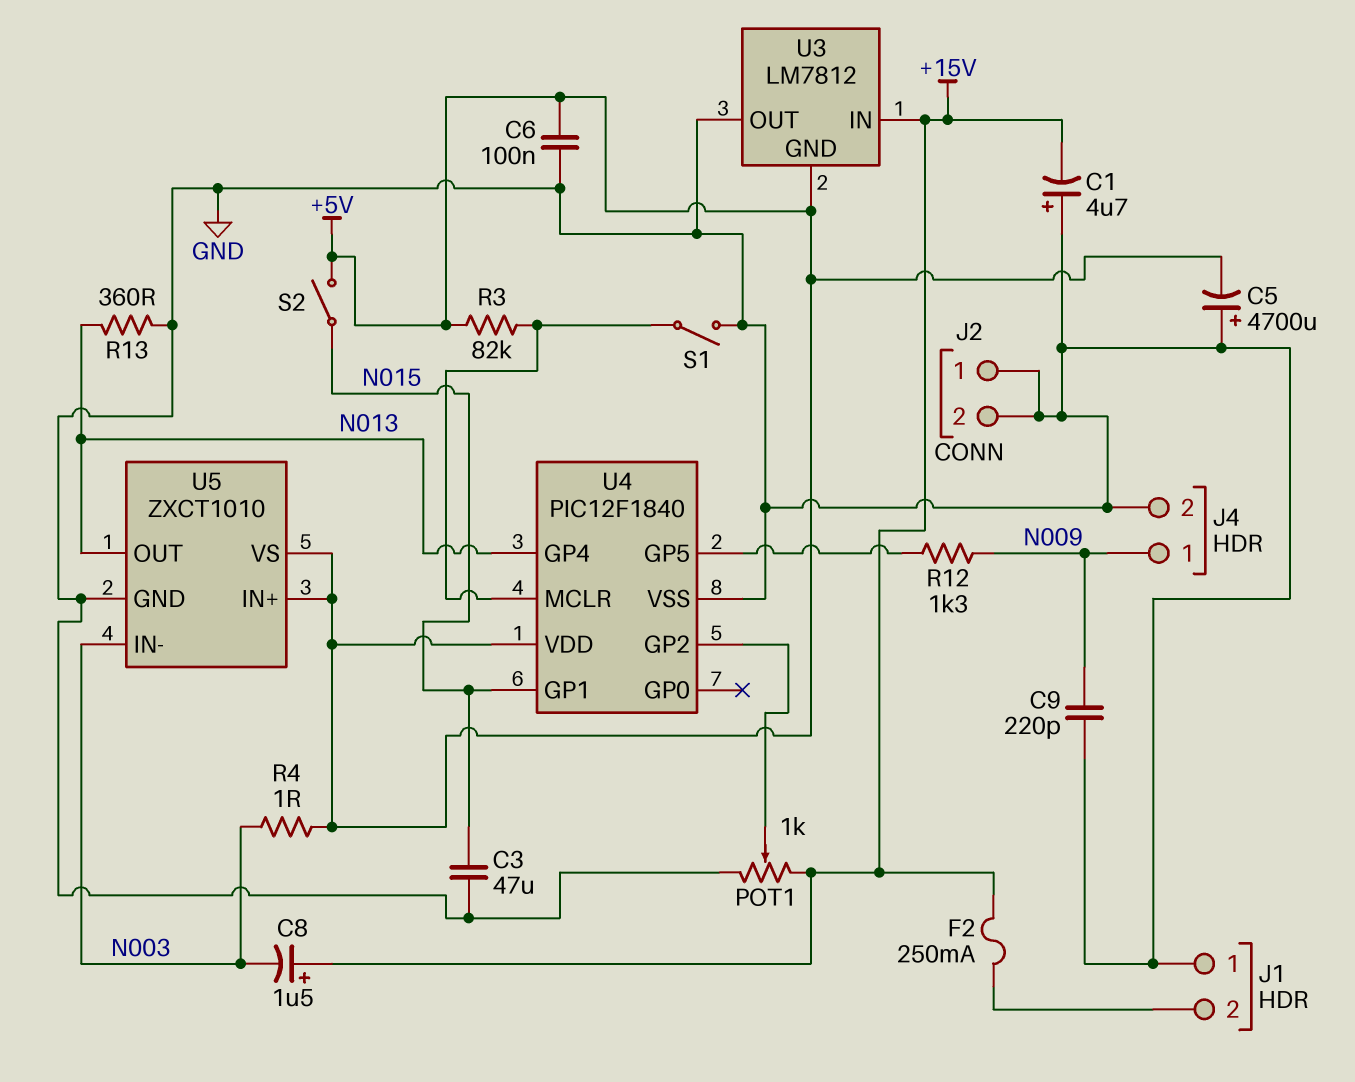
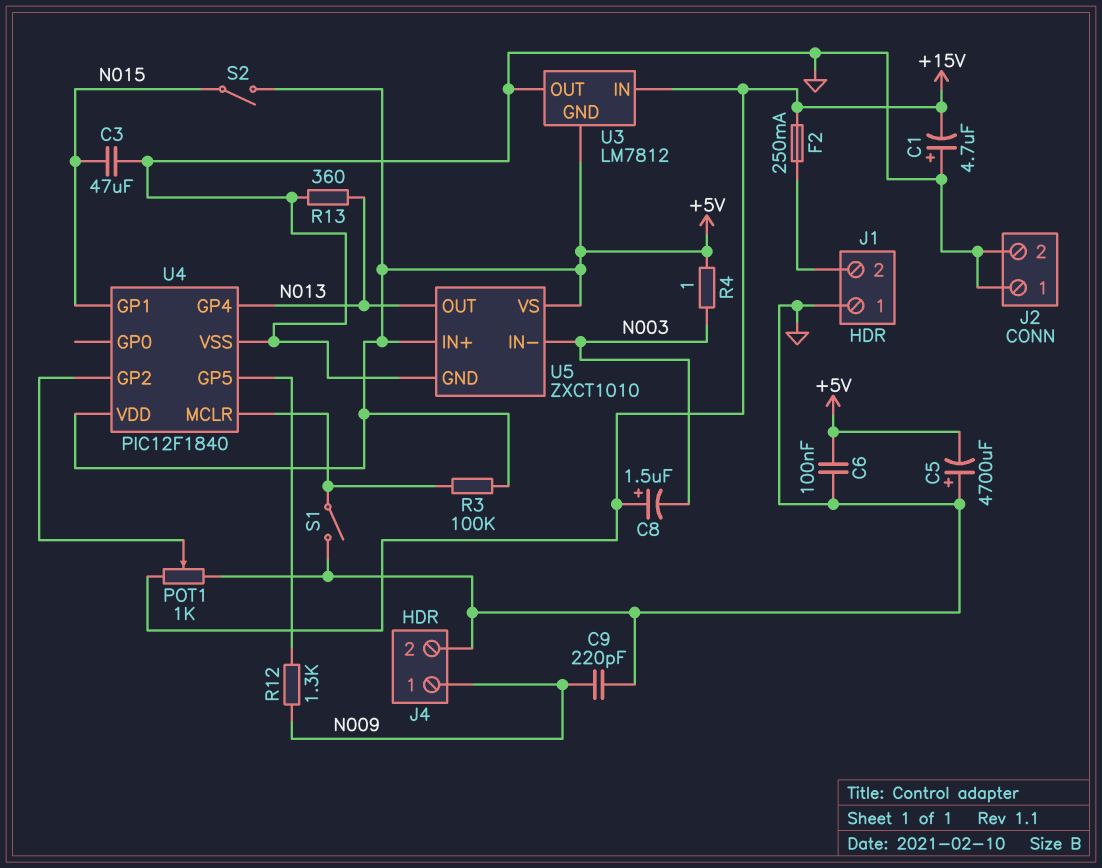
R3: 82k (+5V, U4/MCLR) -> 100k (+5V, U4/MCLR)

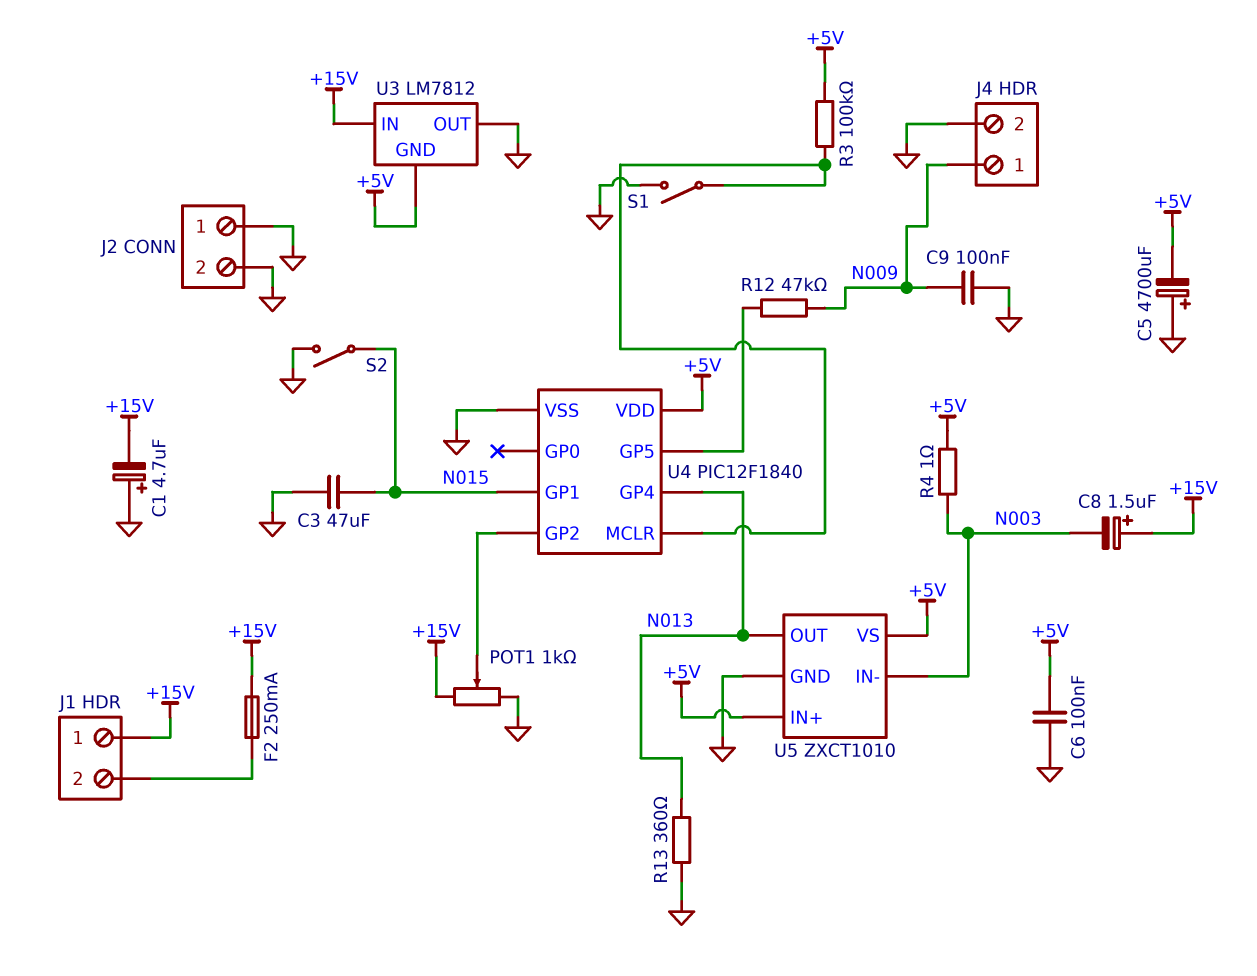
C9: 220pF (GND, N009) -> 100nF (GND, N009)
J1 pin 1: GND -> +15V
R12: 1.3k (N009, U4/GP5) -> 47k (N009, U4/GP5)
S2: switch (+5V, N015) -> switch (GND, N015)

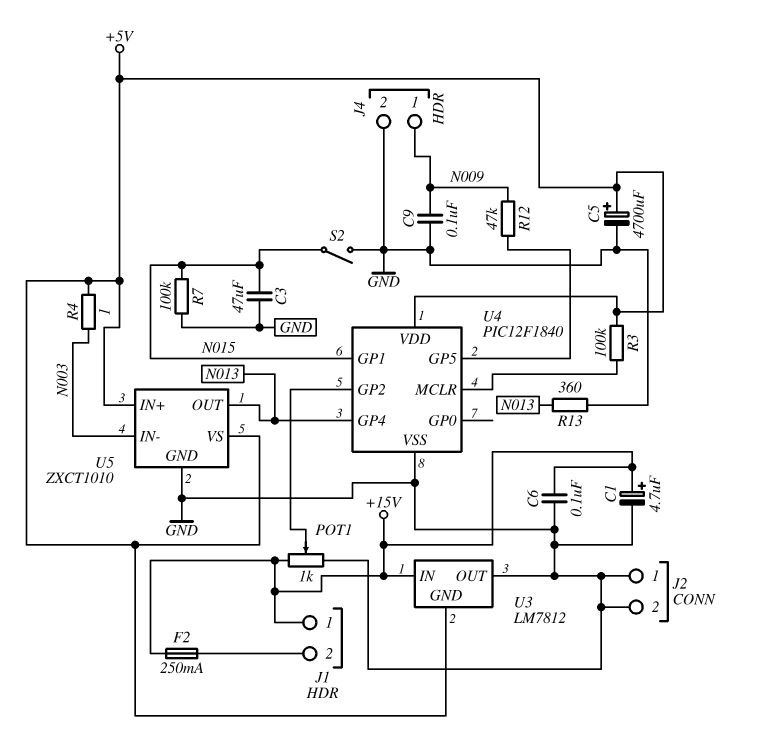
C1: 4.7uF (plus GND, minus +15V) -> 4.7uF (plus +15V, minus GND)
C5: 4700uF (plus GND, minus +5V) -> 4700uF (plus +5V, minus GND)
C6: 100nF (+5V, GND) -> 100nF (+15V, GND)
C8: 1.5uF (plus +15V, minus N003) -> none
R7: none -> 100k (GND, N015)
S1: switch (GND, U4/MCLR) -> none

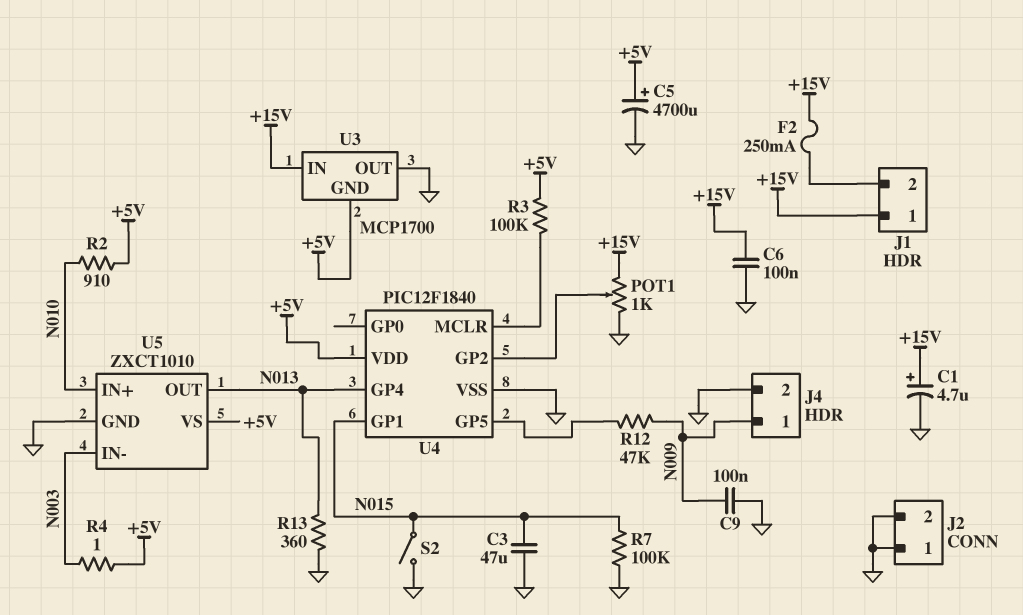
R2: none -> 910 (+5V, N010)
U3: LM7812 -> MCP1700
U5 pin IN+: +5V -> N010

